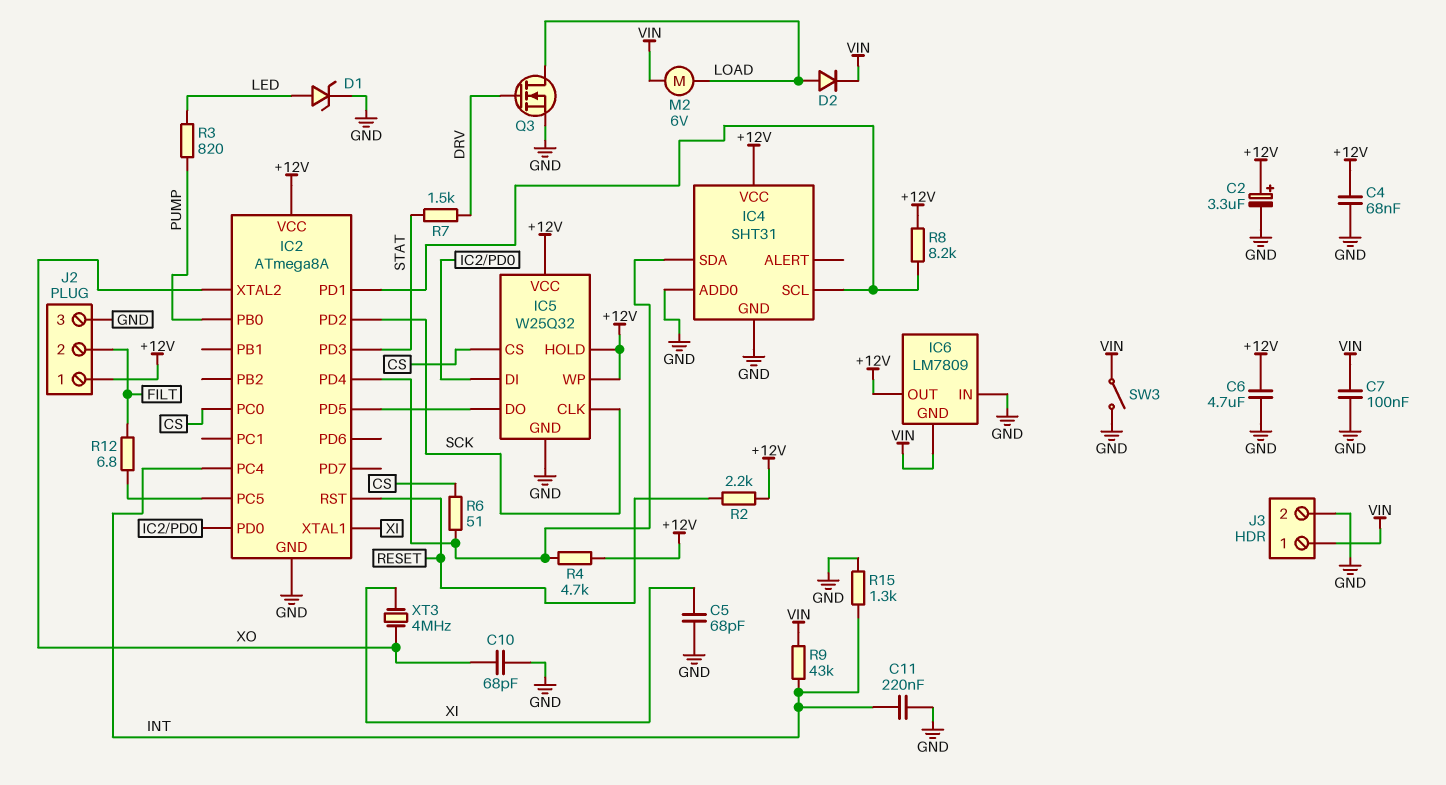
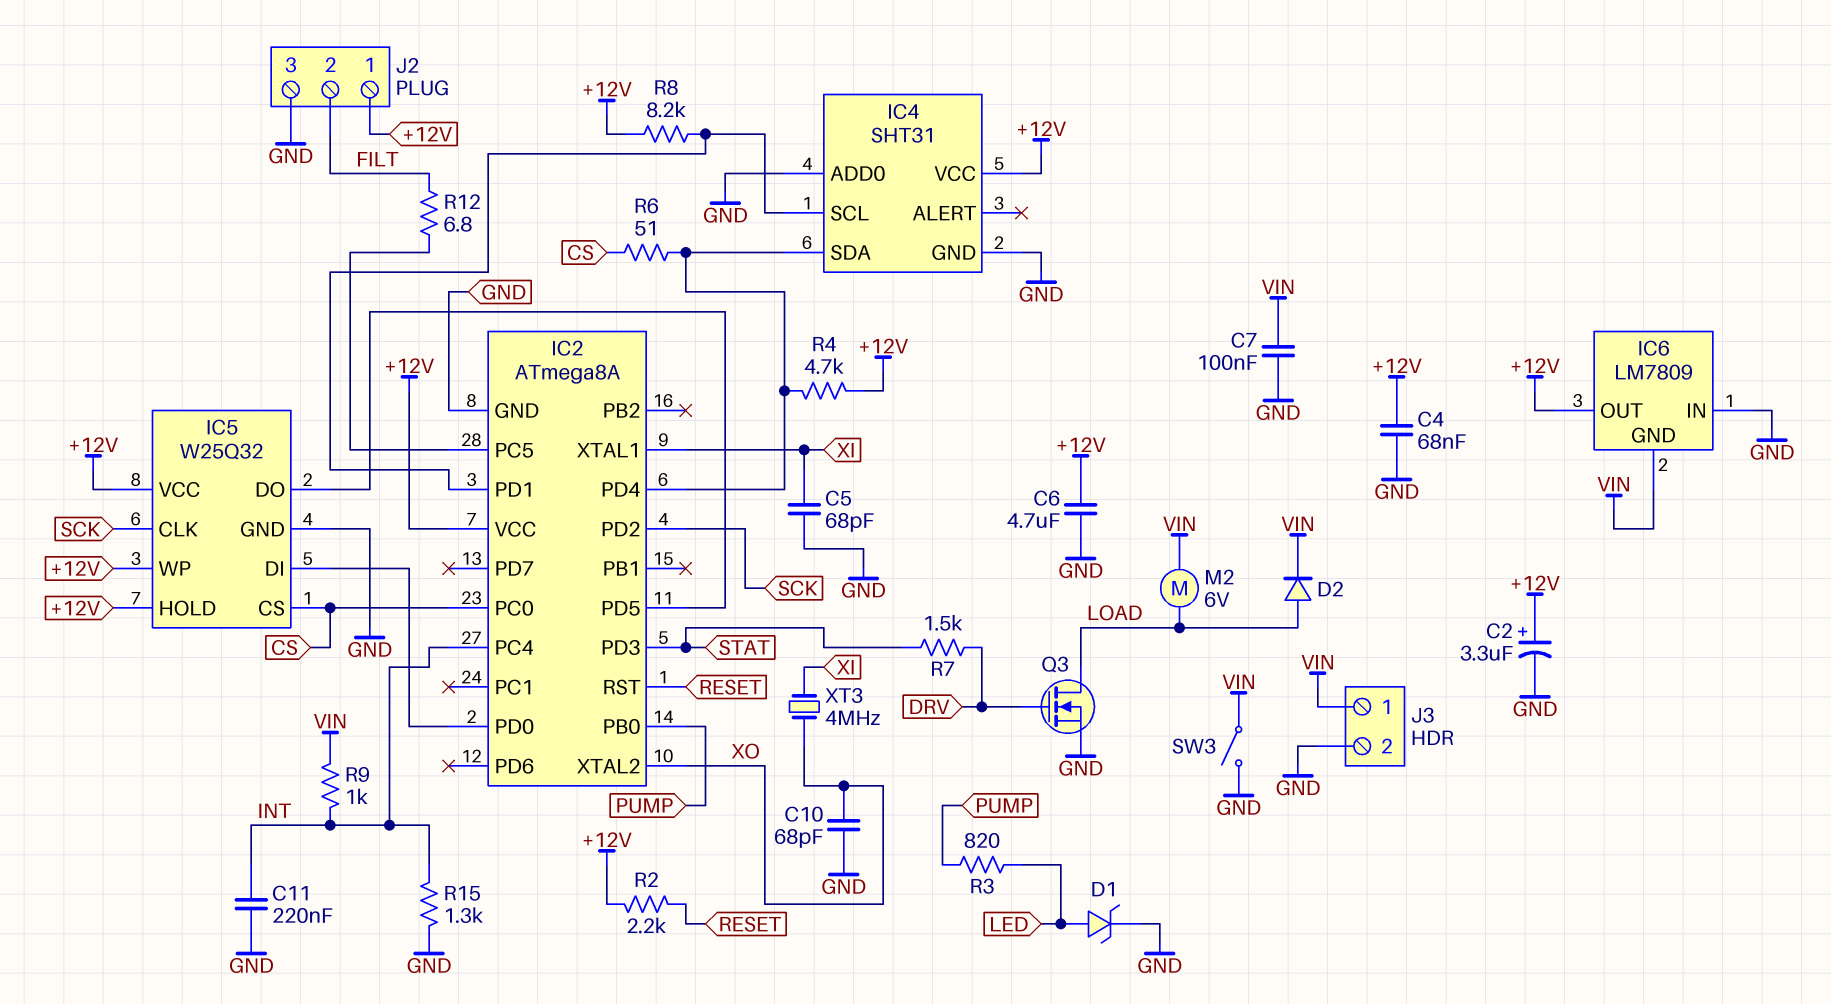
R9: 43k (INT, VIN) -> 1k (INT, VIN)

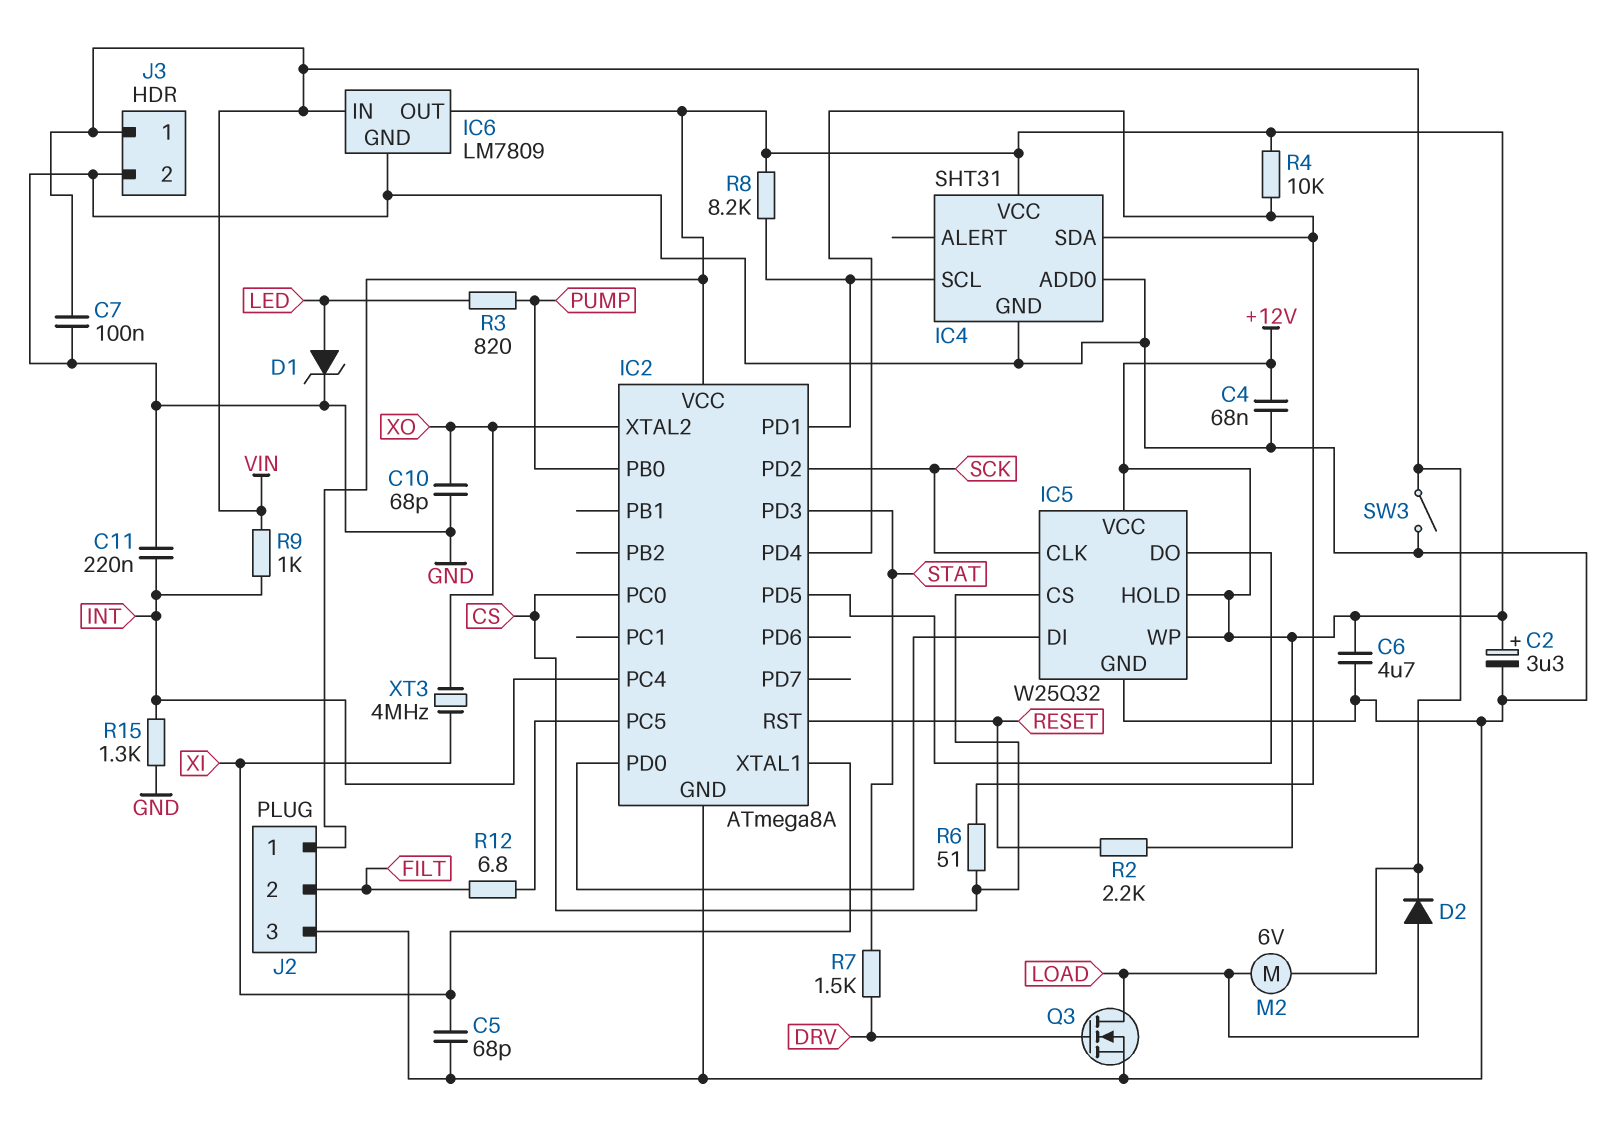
IC6 pin GND: VIN -> GND
IC6 pin IN: GND -> VIN
R4: 4.7k (+12V, IC2/PD4) -> 10k (+12V, IC2/PD4)

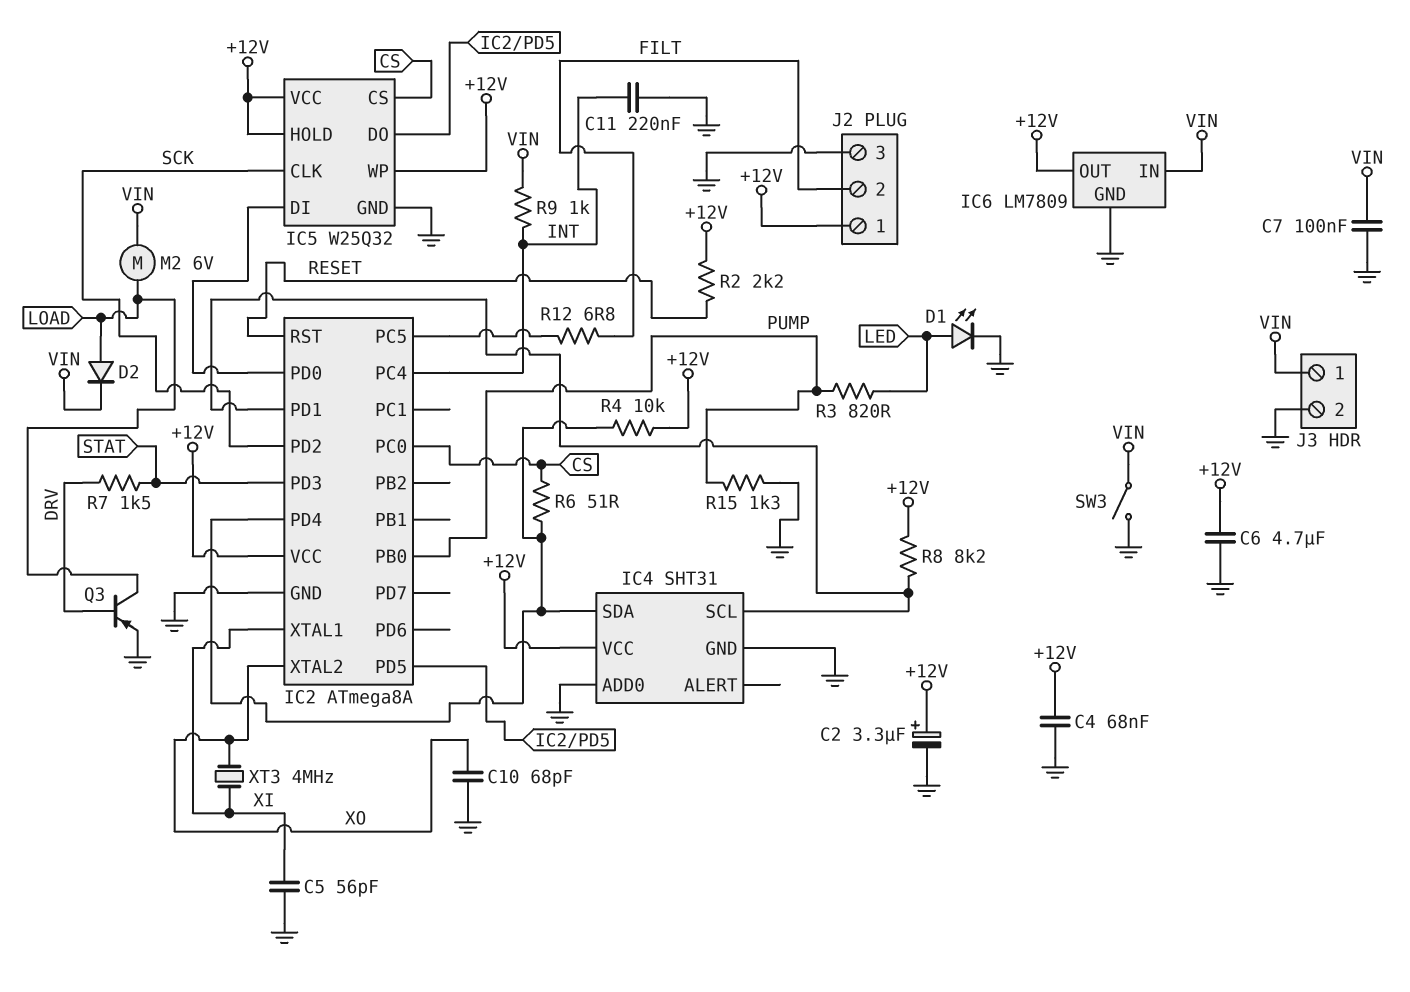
C5: 68pF (GND, XI) -> 56pF (GND, XI)
D1: zener (A LED, K GND) -> LED (A LED, K GND)
Q3: NMOS (G DRV, D LOAD, S GND) -> PNP (B DRV, C LOAD, E GND)
R15: 1.3k (GND, INT) -> 1.3k (GND, PUMP)

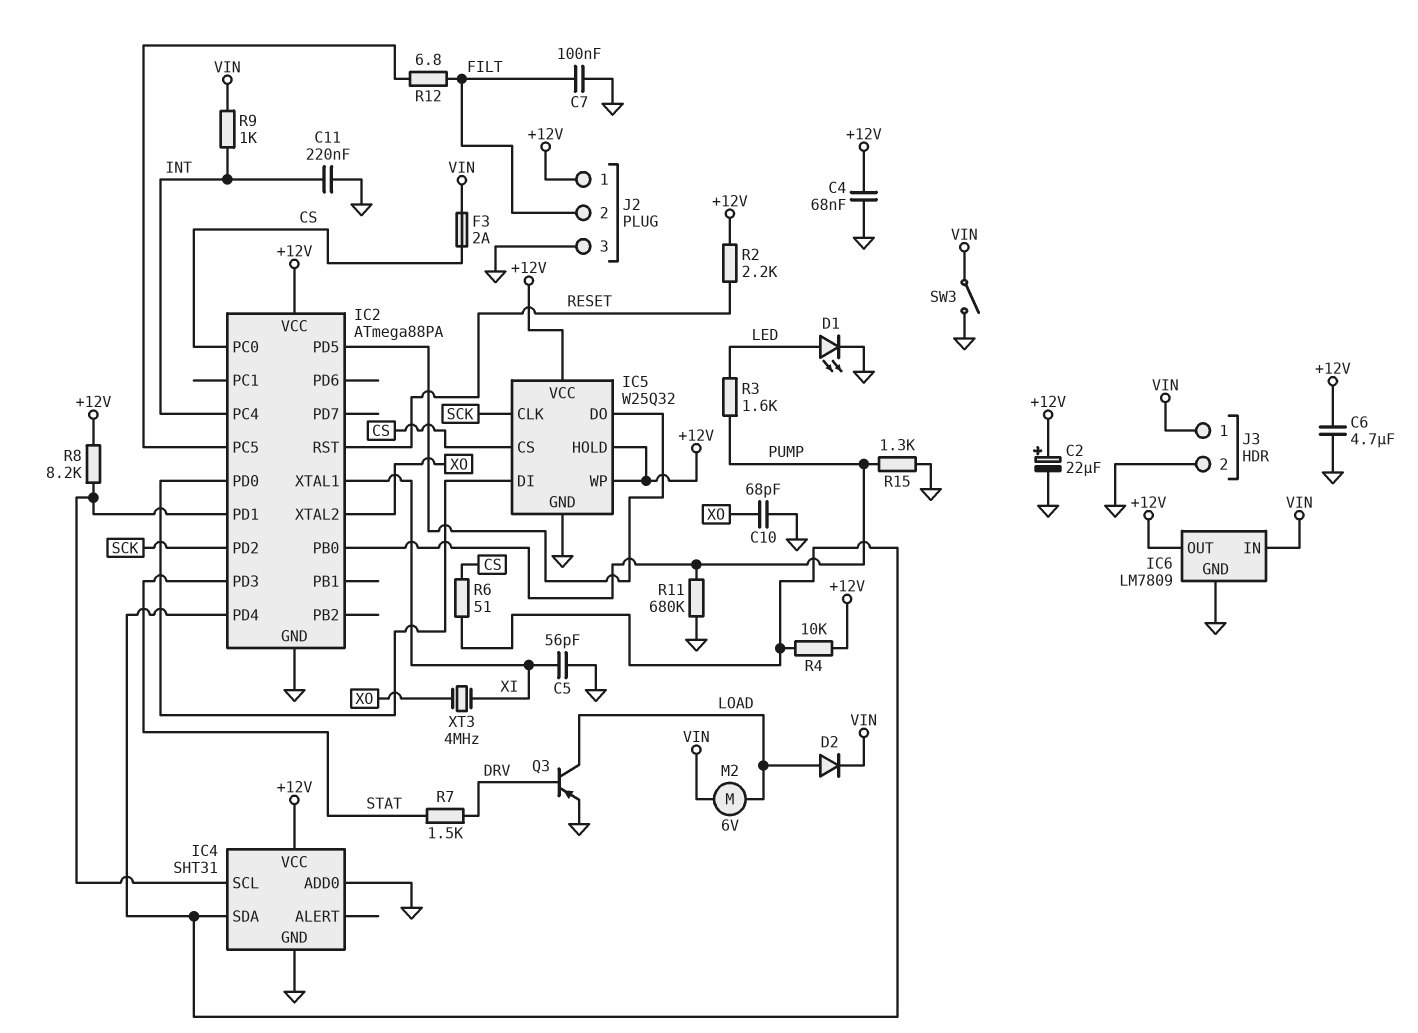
C2: 3.3uF (plus +12V, minus GND) -> 22uF (plus +12V, minus GND)
C7: 100nF (GND, VIN) -> 100nF (FILT, GND)
F3: none -> 2A (CS, VIN)
IC2: ATmega8A -> ATmega88PA
R3: 820 (LED, PUMP) -> 1.6k (LED, PUMP)
R11: none -> 680k (GND, PUMP)

